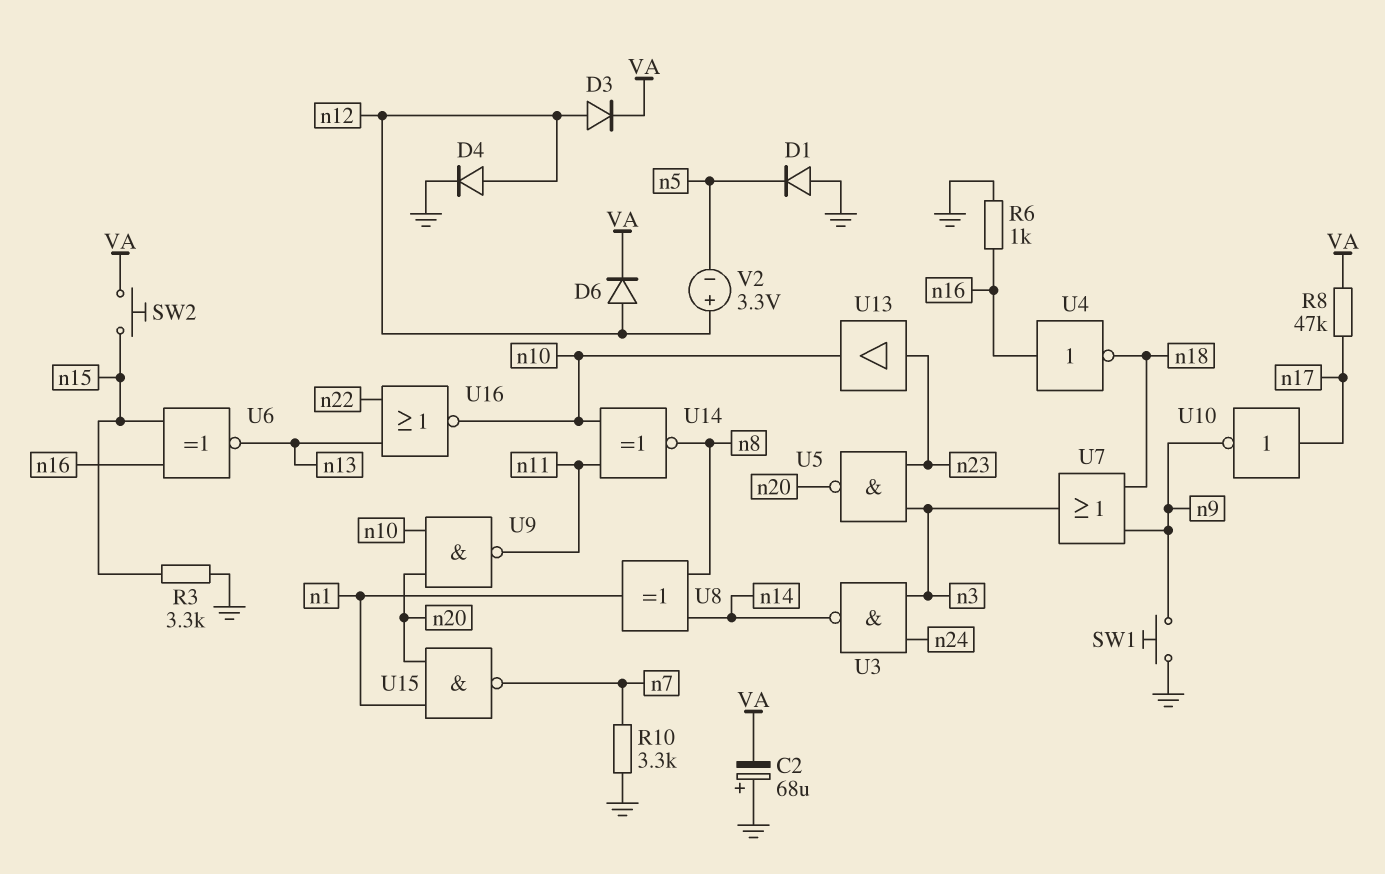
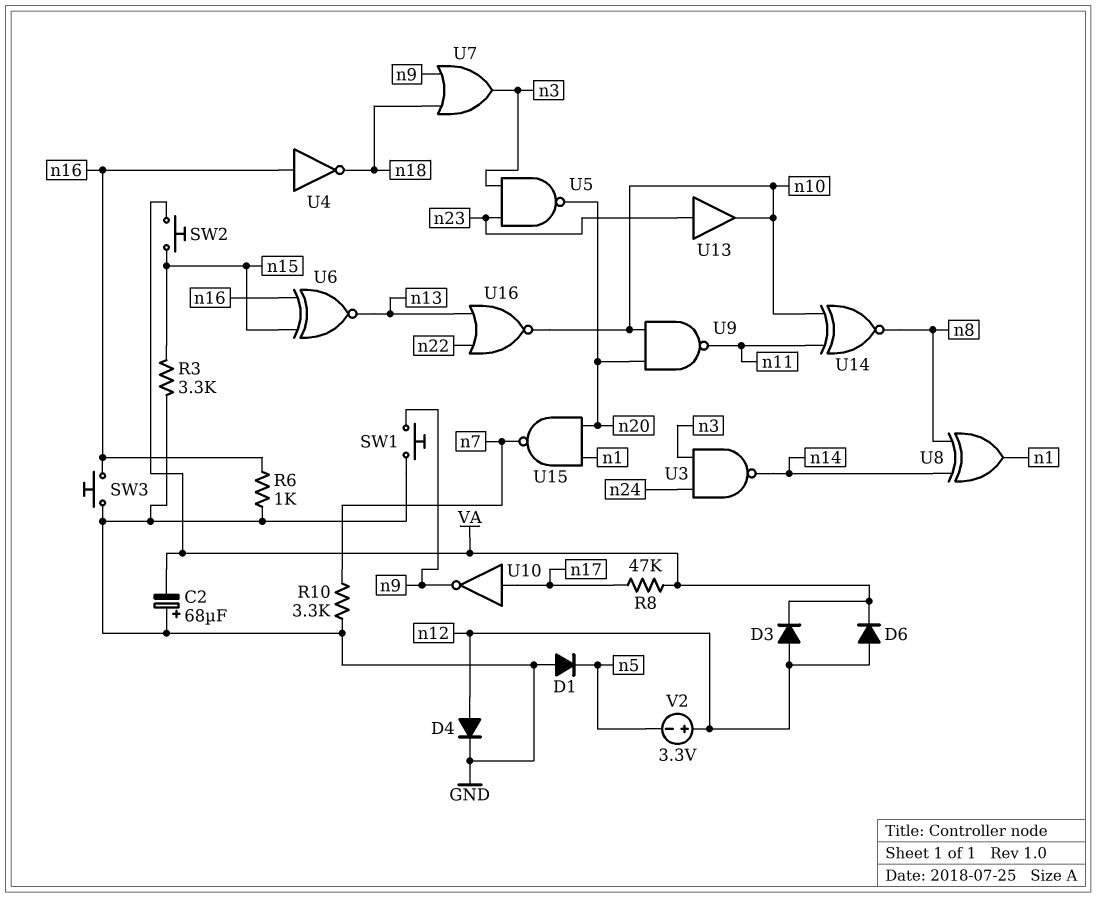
SW3: none -> button (GND, n16)

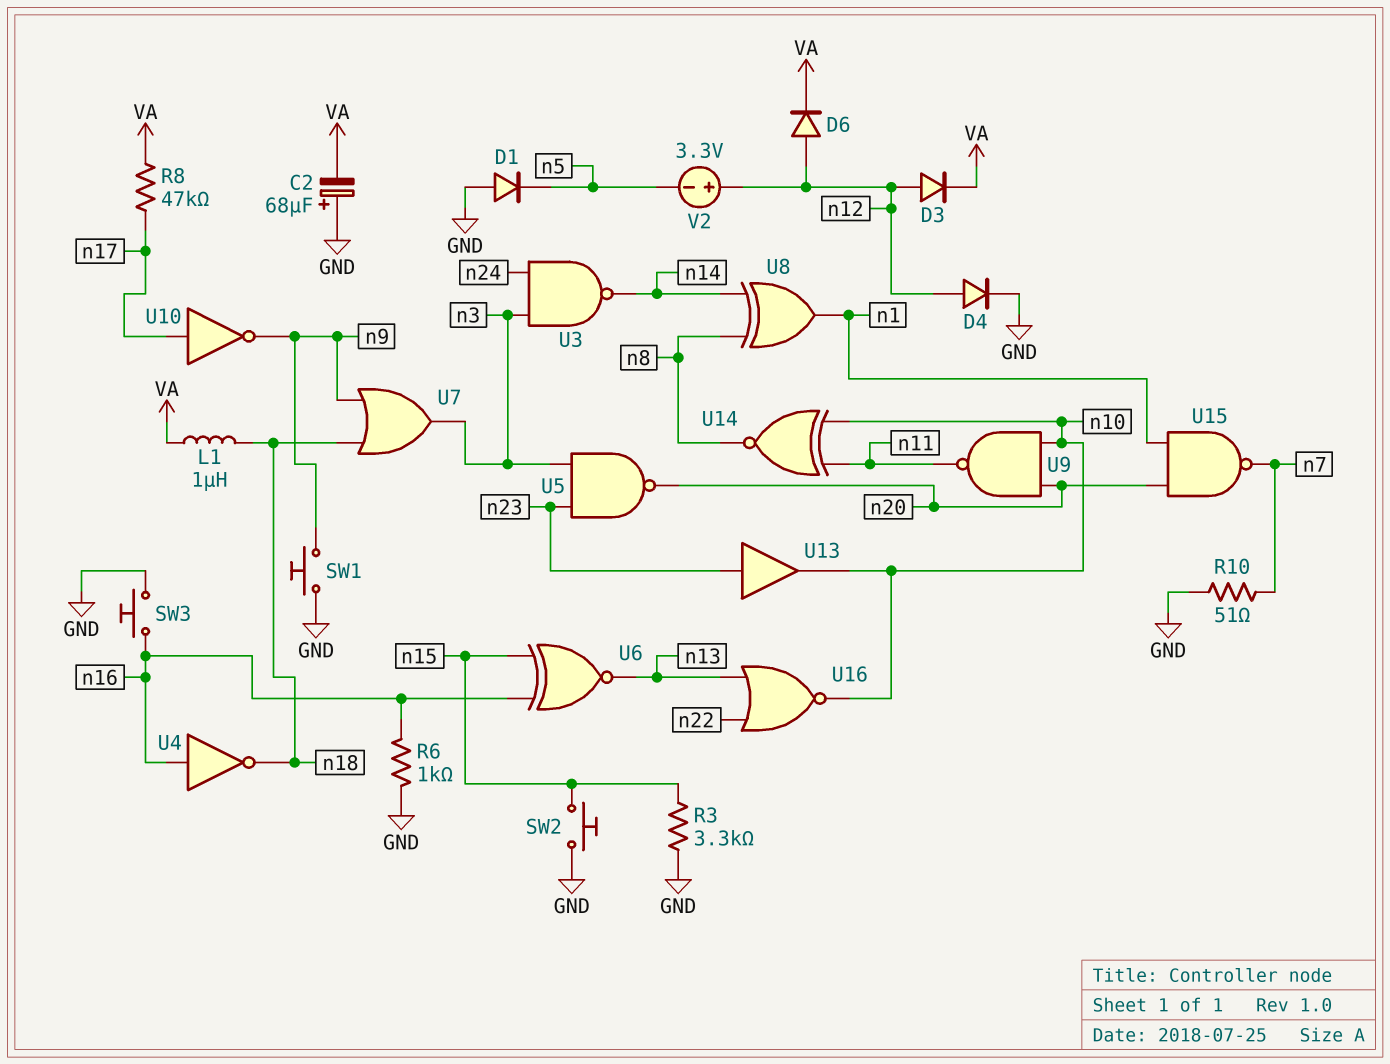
L1: none -> 1uH (VA, n18)
R10: 3.3k (GND, n7) -> 51 (GND, n7)
SW2: button (VA, n15) -> button (GND, n15)

